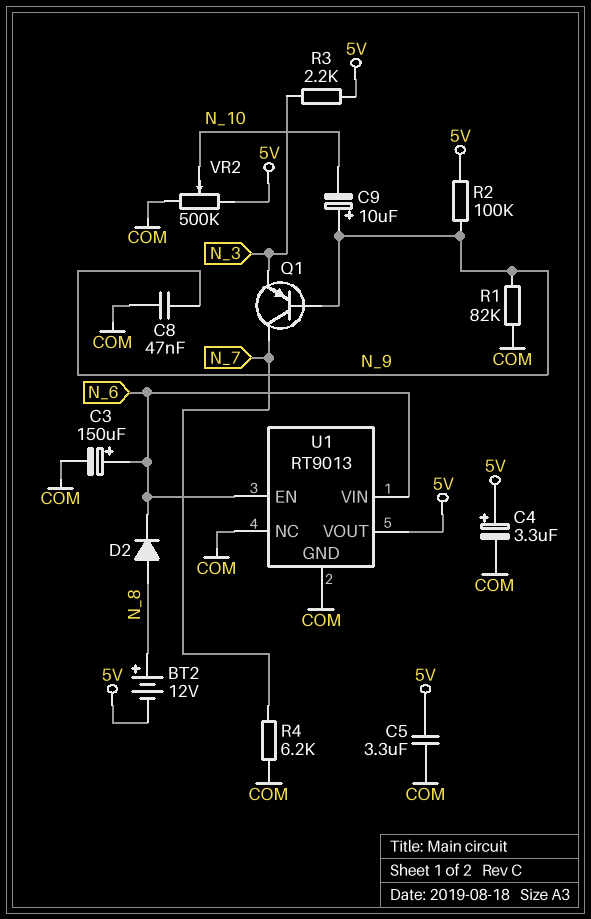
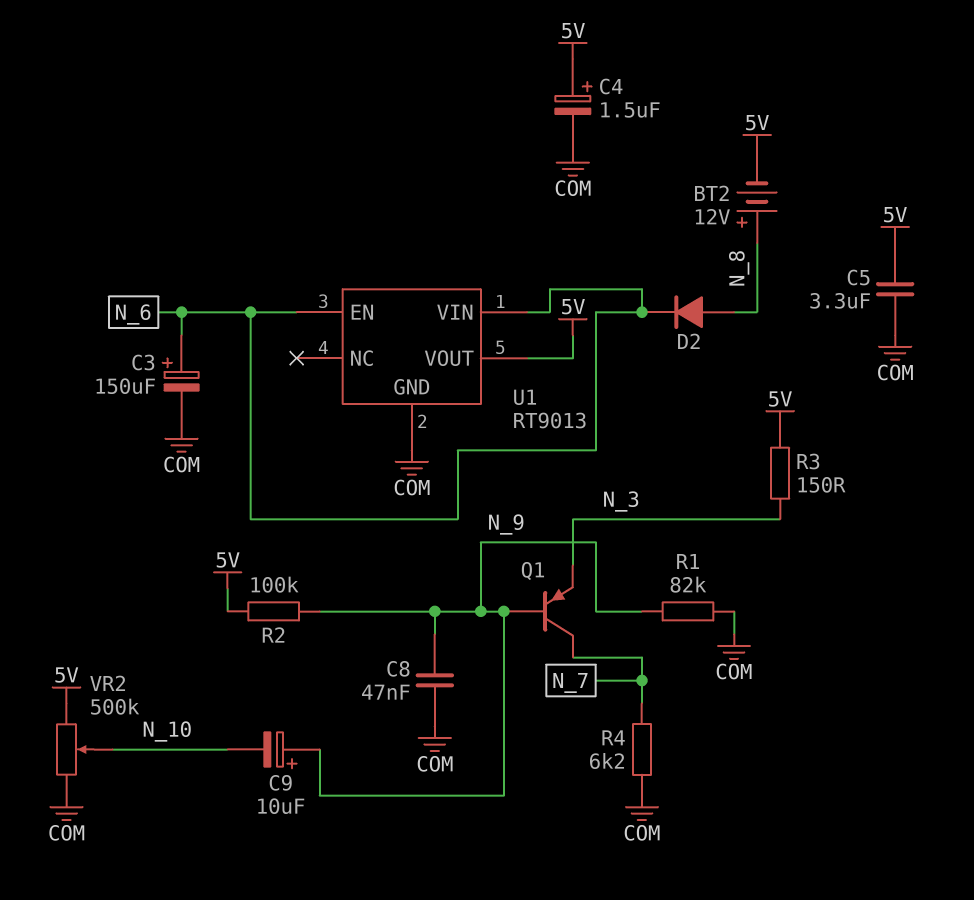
C4: 3.3uF (plus 5V, minus COM) -> 1.5uF (plus 5V, minus COM)
R3: 2.2k (5V, N_3) -> 150 (5V, N_3)
U1 pin NC: COM -> none

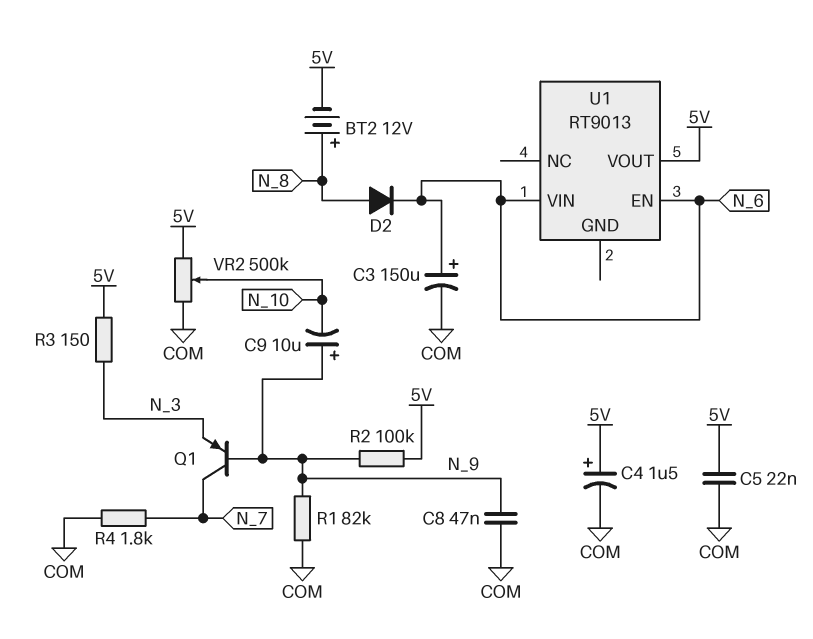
C5: 3.3uF (5V, COM) -> 22nF (5V, COM)
R4: 6.2k (COM, N_7) -> 1.8k (COM, N_7)
U1 pin GND: COM -> none

